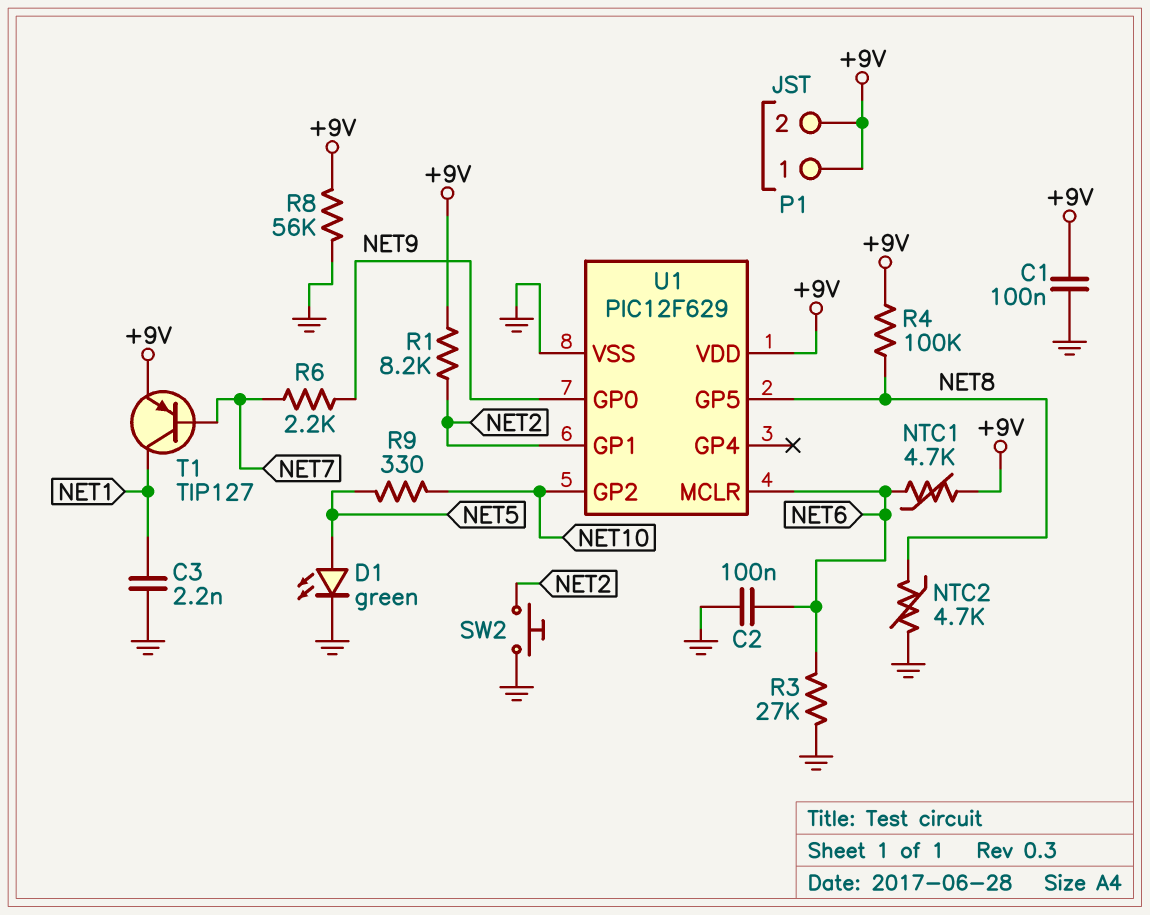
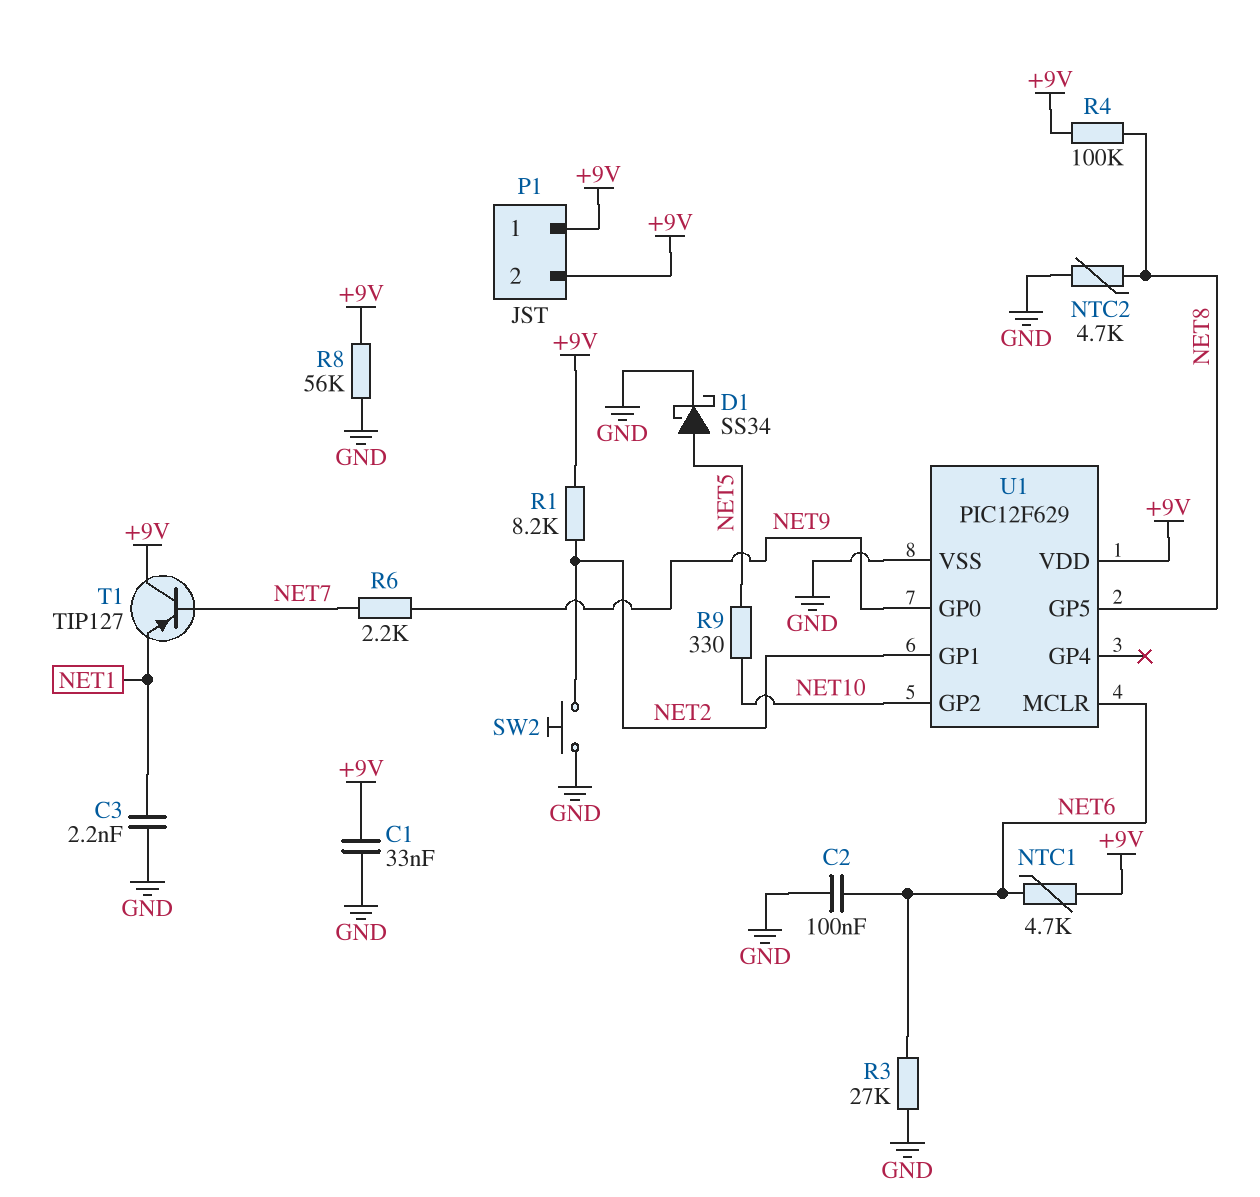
C1: 100nF (+9V, GND) -> 33nF (+9V, GND)
D1: LED green (A NET5, K GND) -> schottky SS34 (A NET5, K GND)
T1: PNP TIP127 (B NET7, C NET1, E +9V) -> PNP TIP127 (B NET7, C +9V, E NET1)

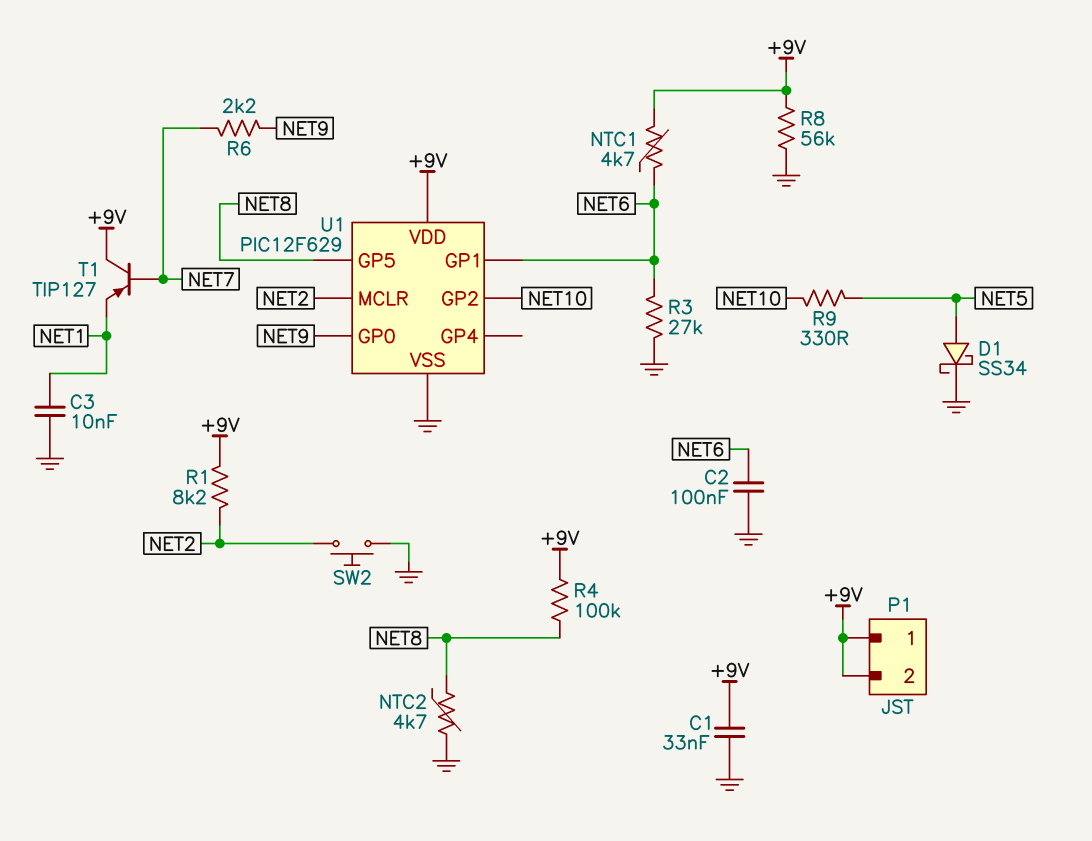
C3: 2.2nF (GND, NET1) -> 10nF (GND, NET1)
U1 pin GP1: NET2 -> NET6
U1 pin MCLR: NET6 -> NET2

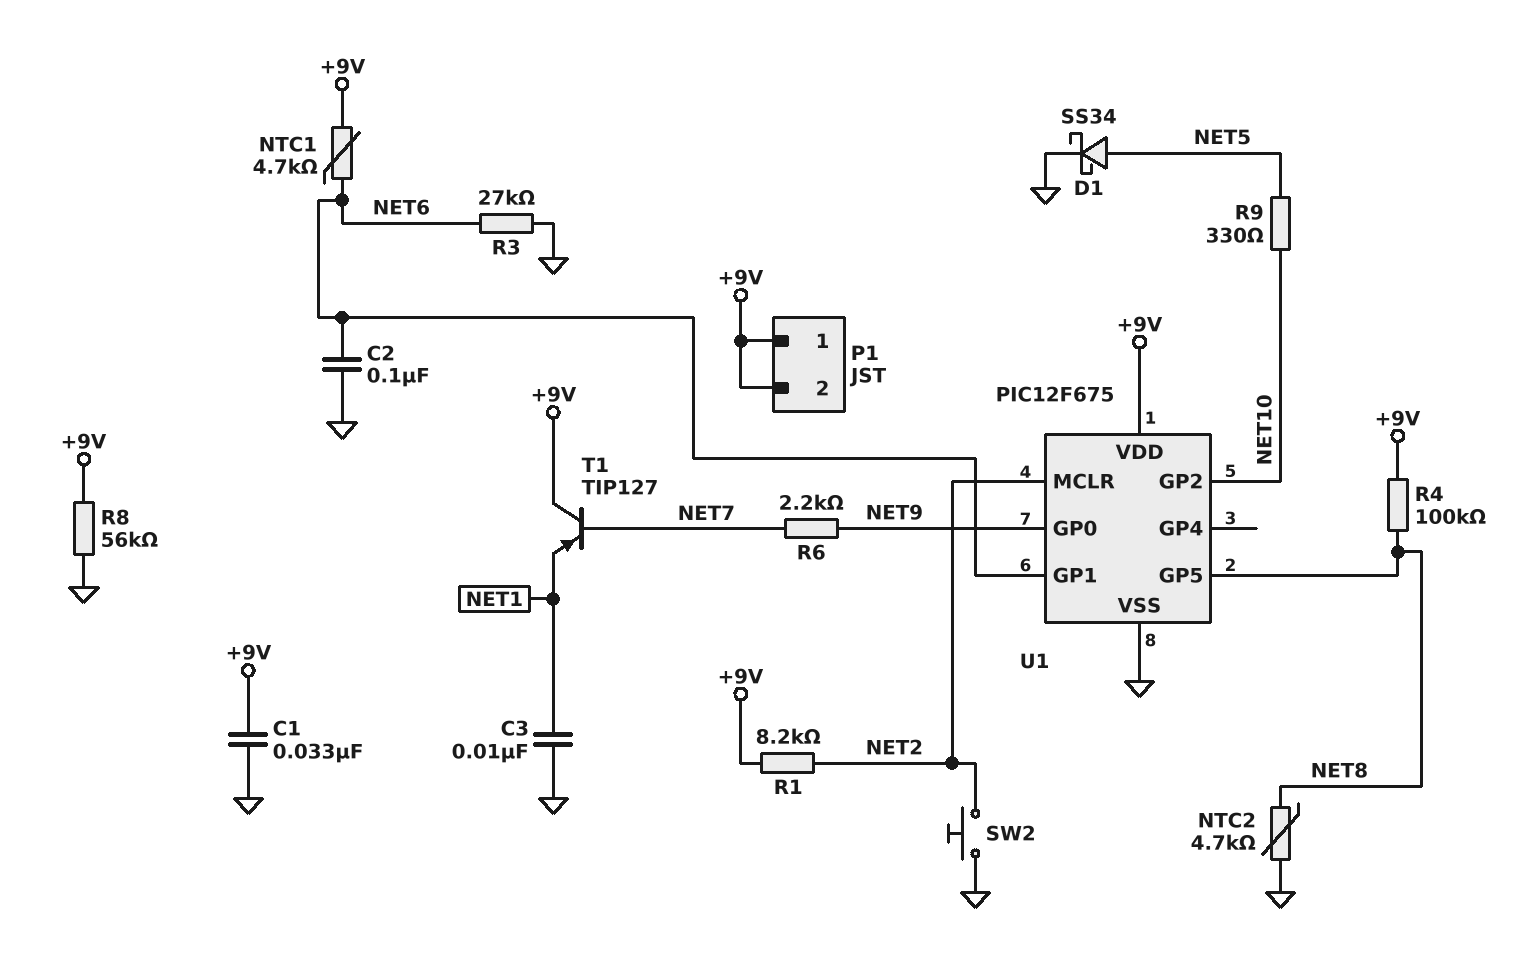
U1: PIC12F629 -> PIC12F675

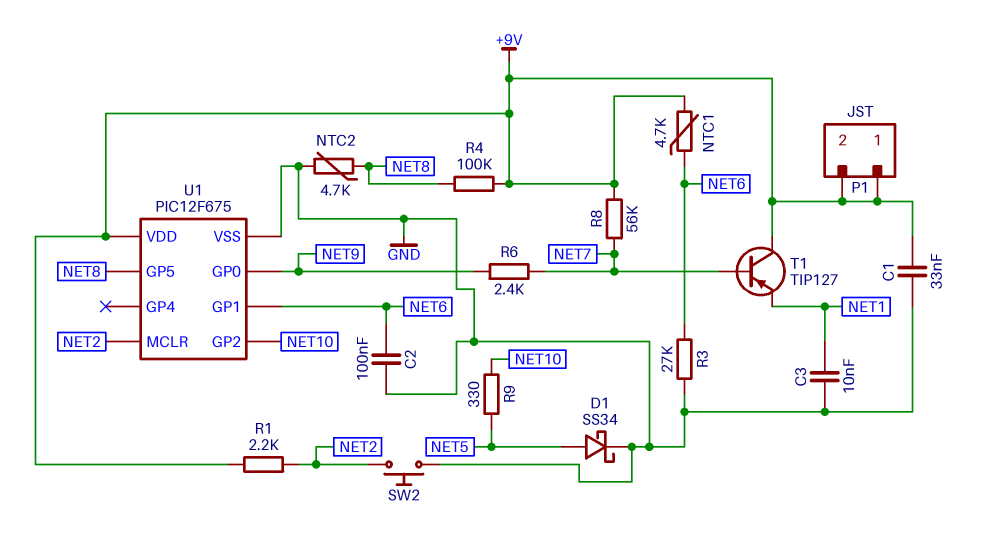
R1: 8.2k (+9V, NET2) -> 2.2k (+9V, NET2)
R6: 2.2k (NET7, NET9) -> 2.4k (NET7, NET9)
R8: 56k (+9V, GND) -> 56k (+9V, NET7)

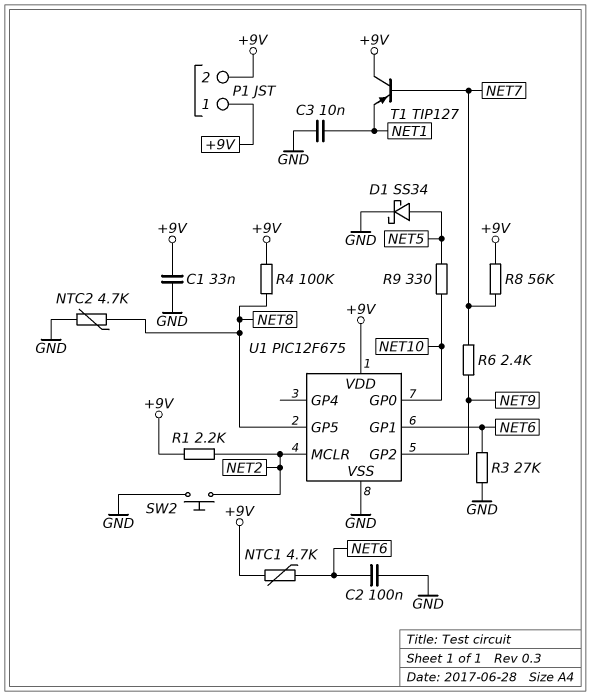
U1 pin GP0: NET9 -> NET10
U1 pin GP2: NET10 -> NET9

